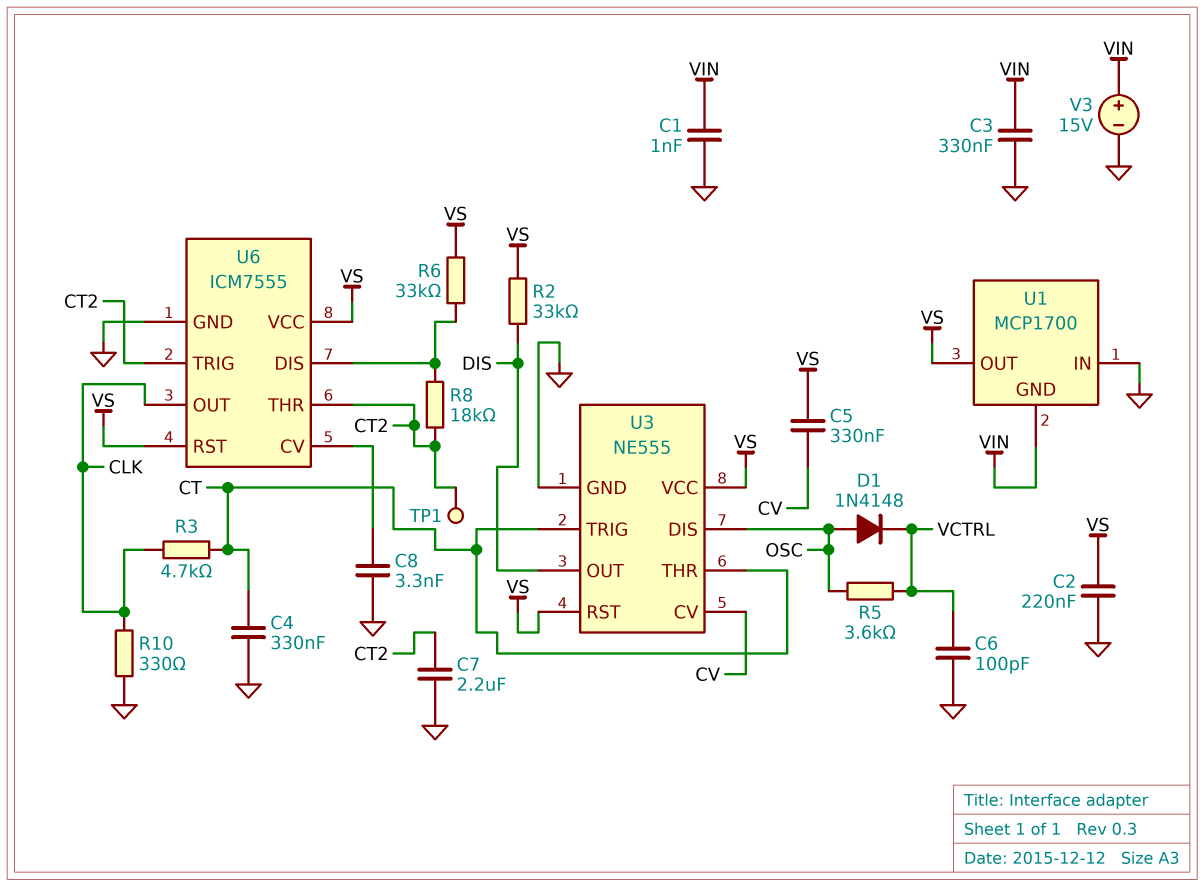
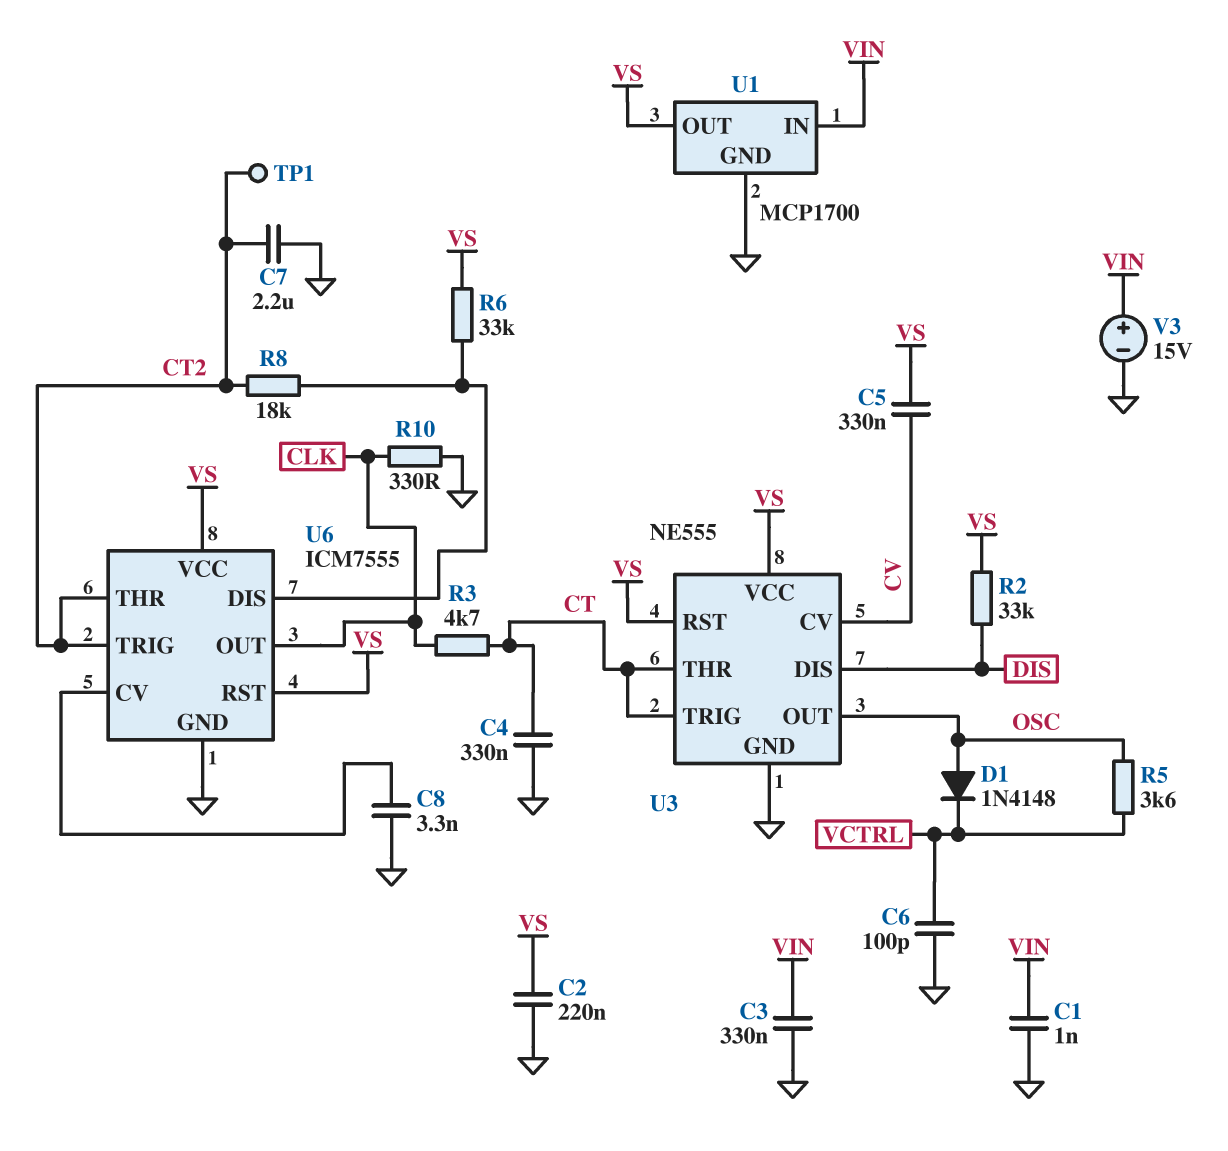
U1 pin GND: VIN -> GND
U1 pin IN: GND -> VIN
U3 pin DIS: OSC -> DIS
U3 pin OUT: DIS -> OSC

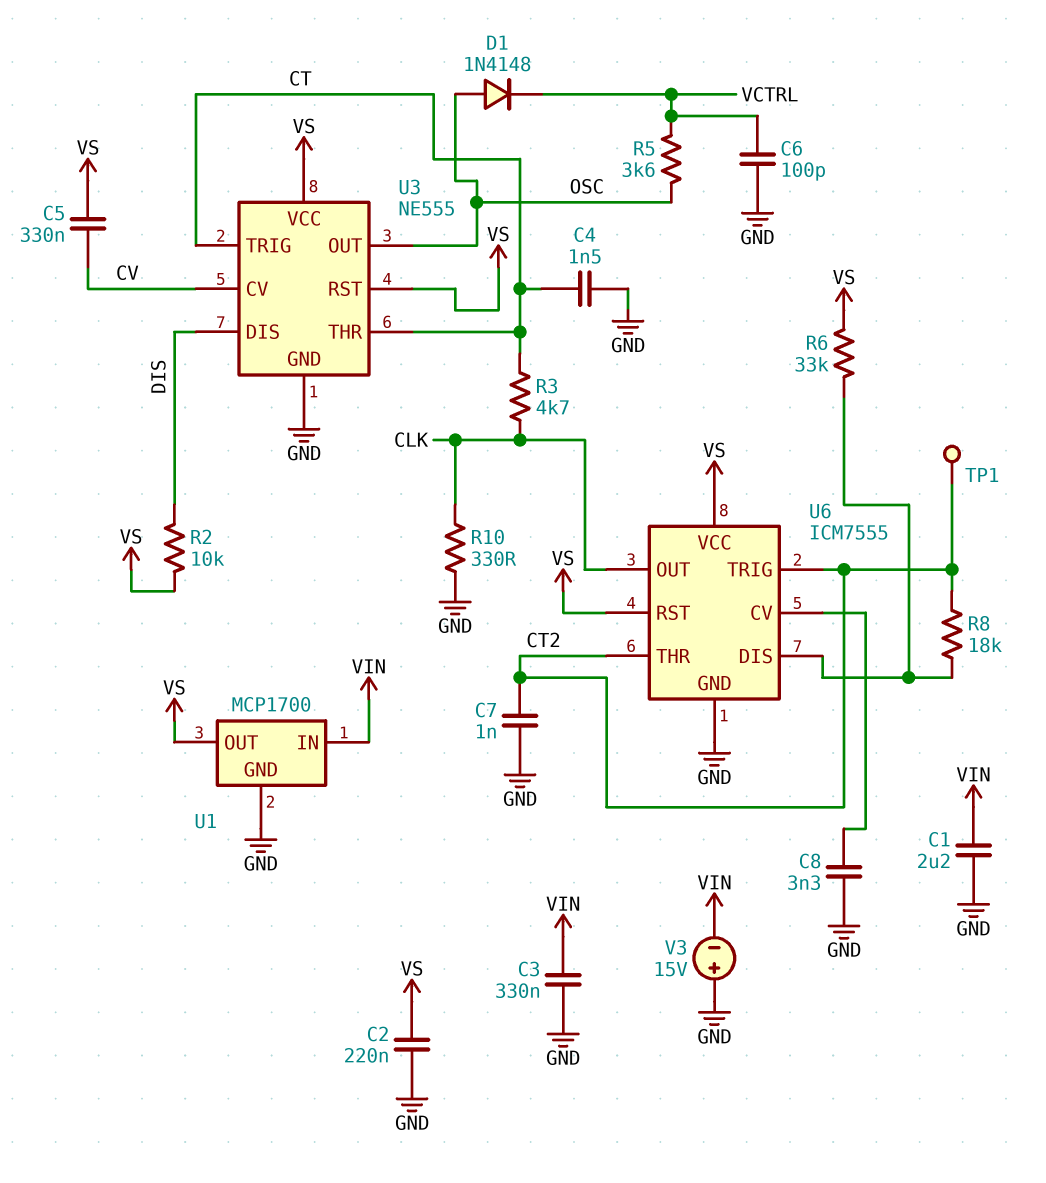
C1: 1nF (GND, VIN) -> 2.2uF (GND, VIN)
C4: 330nF (CT, GND) -> 1.5nF (CT, GND)
C7: 2.2uF (CT2, GND) -> 1nF (CT2, GND)
R2: 33k (DIS, VS) -> 10k (DIS, VS)
V3: 15V (plus VIN, minus GND) -> 15V (plus GND, minus VIN)

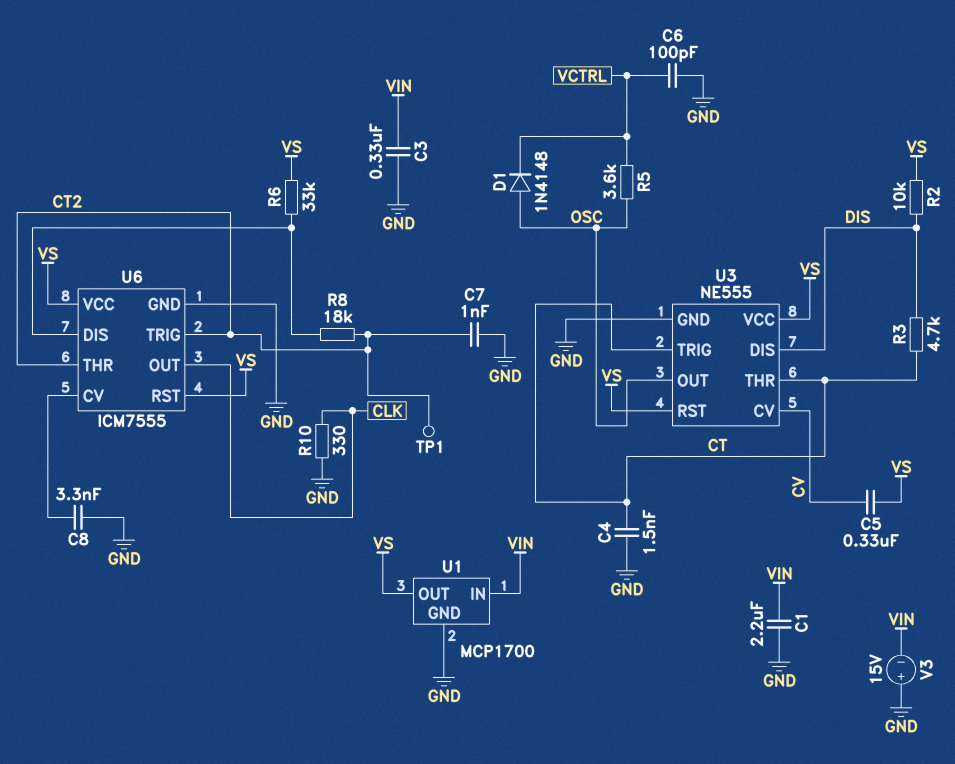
C2: 220nF (GND, VS) -> none
R3: 4.7k (CLK, CT) -> 4.7k (CT, DIS)

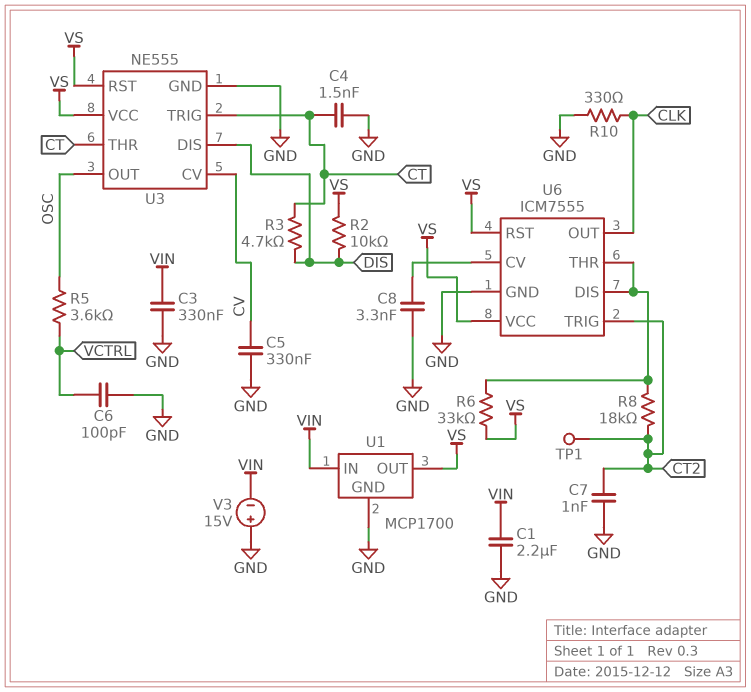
C5: 330nF (CV, VS) -> 330nF (CV, GND)
D1: diode 1N4148 (A OSC, K VCTRL) -> none
U6 pin THR: CT2 -> U6/DIS

